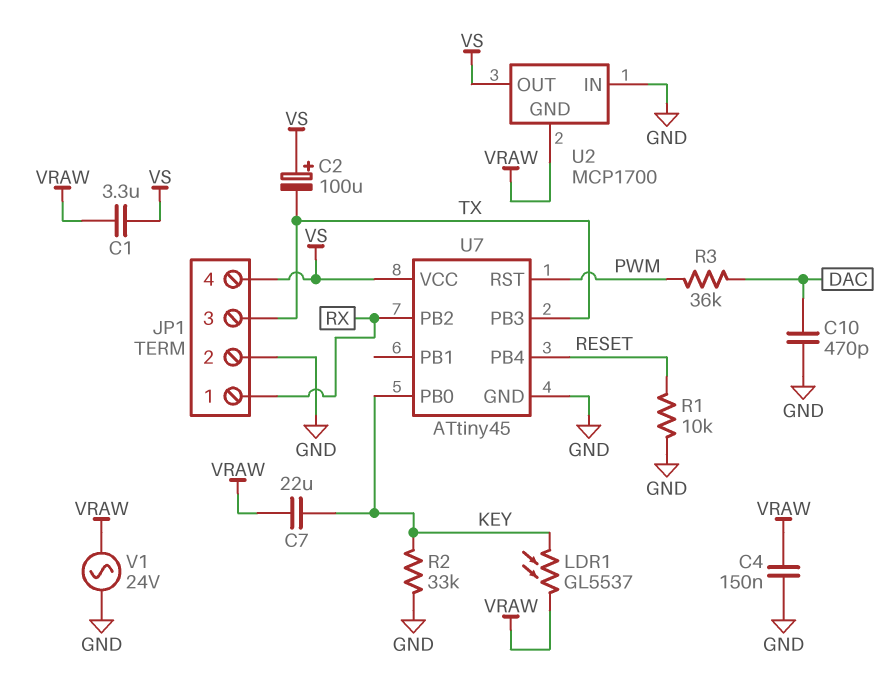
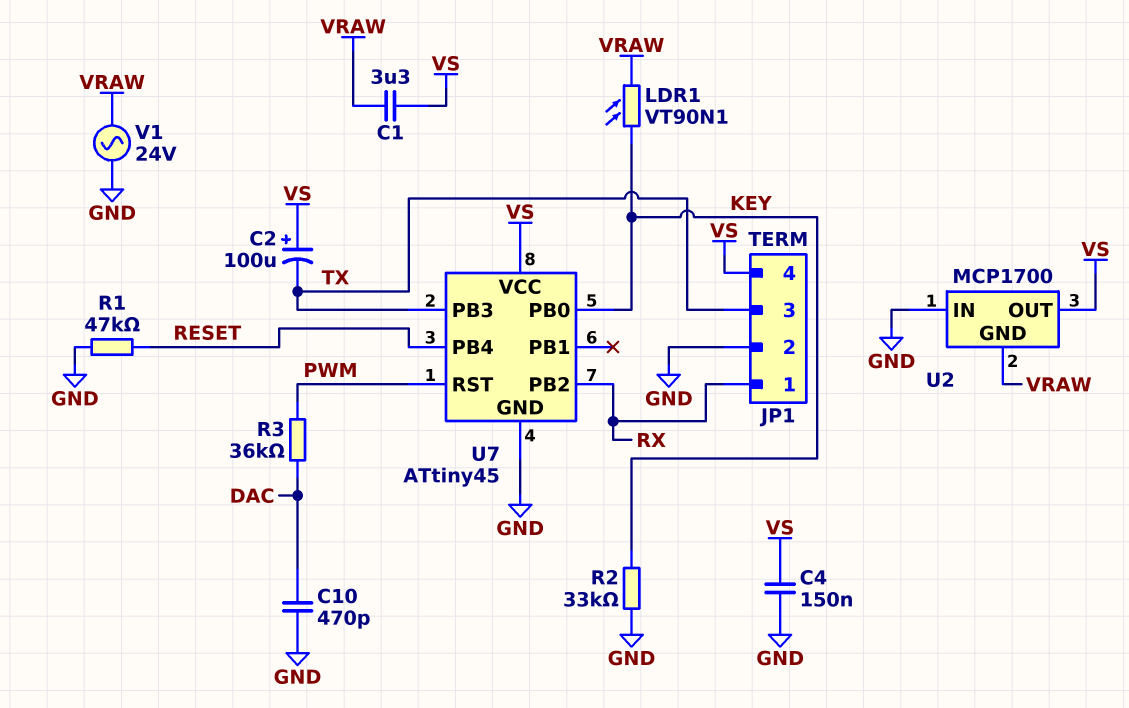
C4: 150nF (GND, VRAW) -> 150nF (GND, VS)
C7: 22uF (KEY, VRAW) -> none
LDR1: GL5537 (KEY, VRAW) -> VT90N1 (KEY, VRAW)
R1: 10k (GND, RESET) -> 47k (GND, RESET)

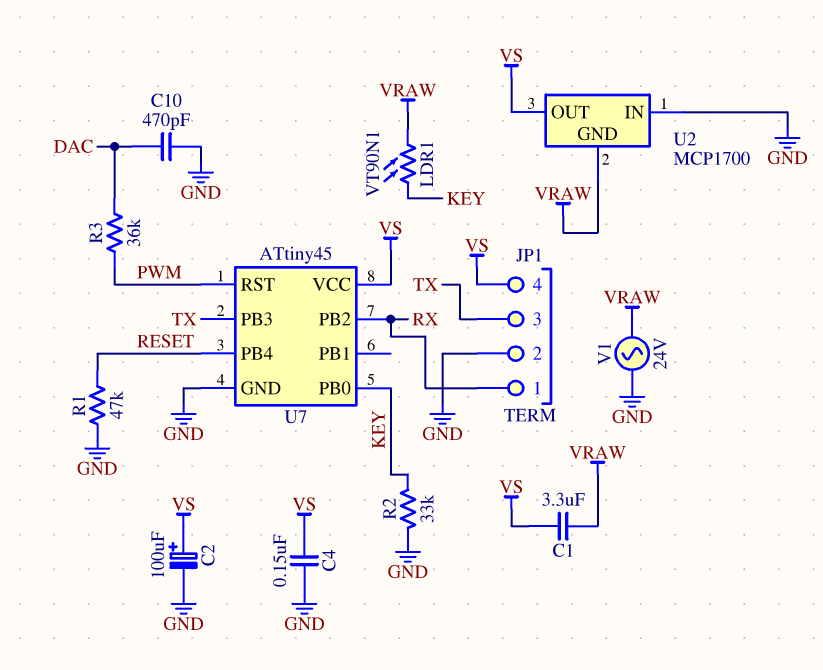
C2: 100uF (plus VS, minus TX) -> 100uF (plus VS, minus GND)

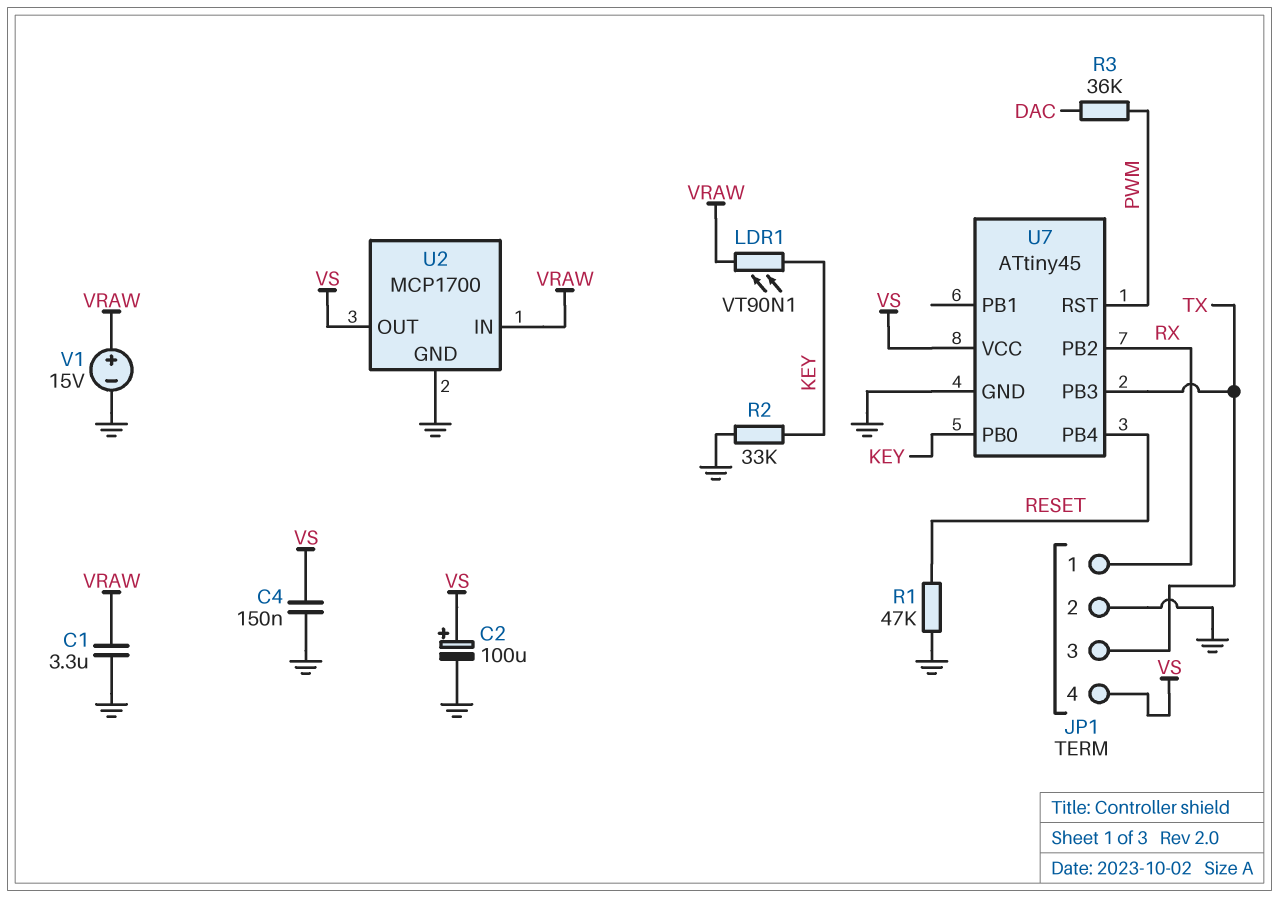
C1: 3.3uF (VRAW, VS) -> 3.3uF (GND, VRAW)
C10: 470pF (DAC, GND) -> none
U2 pin GND: VRAW -> GND
U2 pin IN: GND -> VRAW
V1: AC 24V (GND, VRAW) -> 15V (plus VRAW, minus GND)

